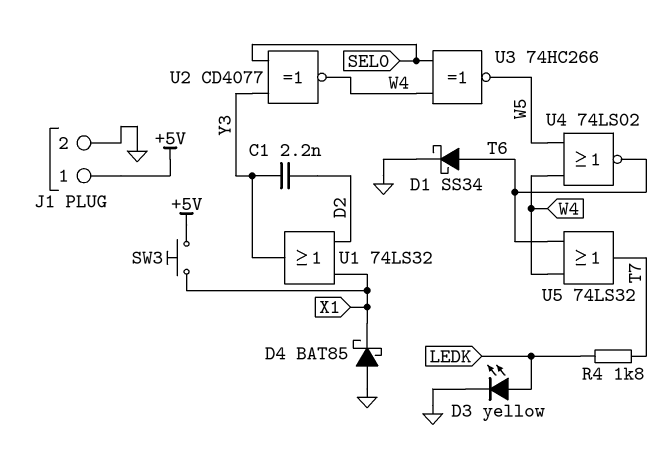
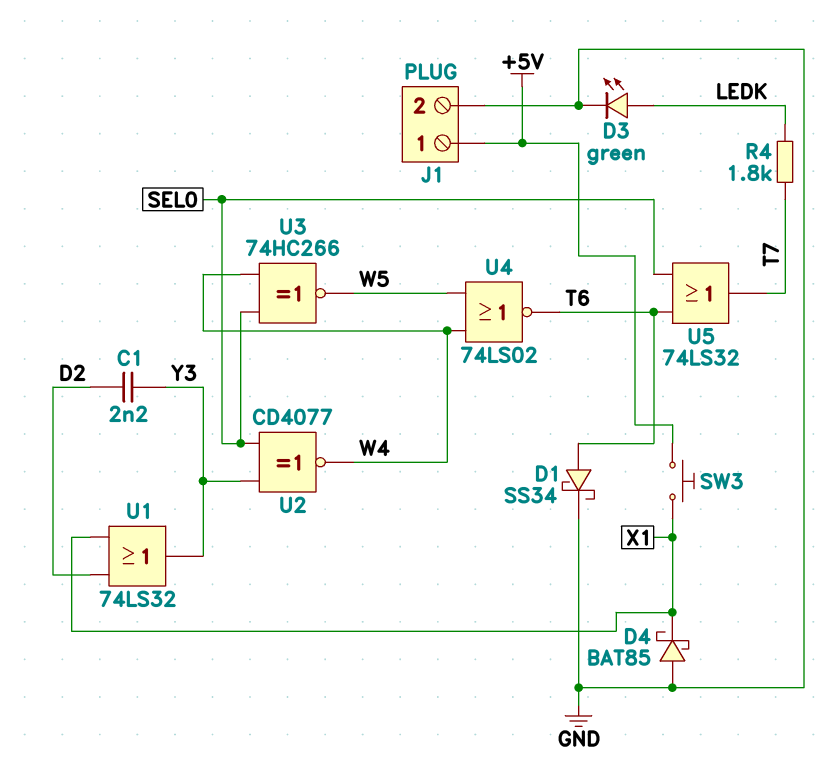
D3: LED yellow (A LEDK, K GND) -> LED green (A LEDK, K GND)
U5: OR 74LS32 (in T6, in W4, out T7) -> OR 74LS32 (in SEL0, in T6, out T7)

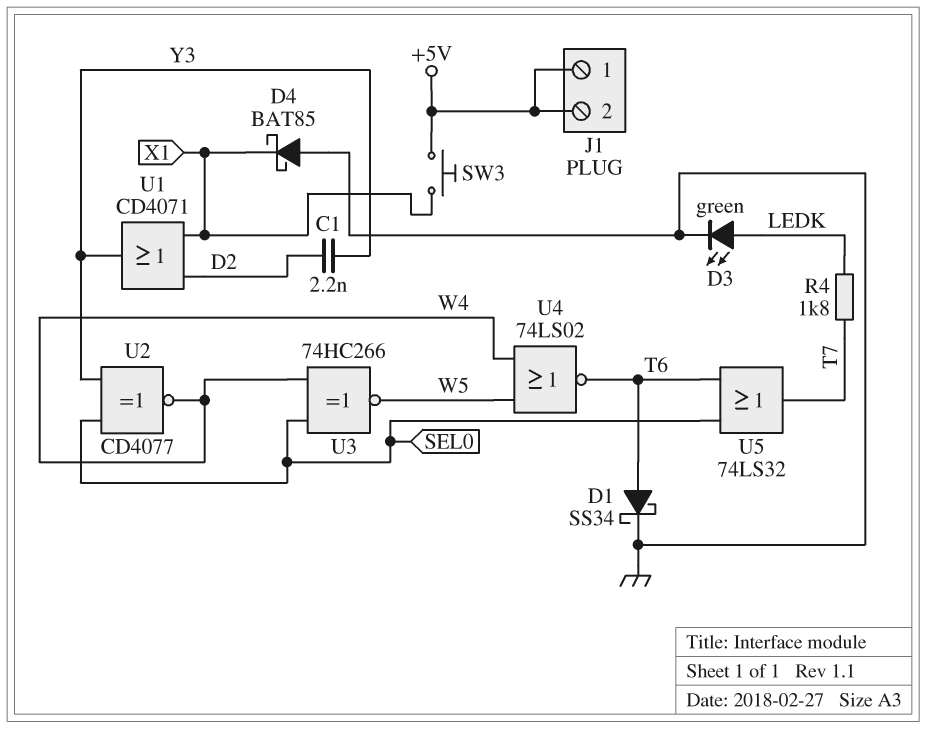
J1 pin 2: GND -> +5V
U1: OR 74LS32 (in D2, in X1, out Y3) -> OR CD4071 (in D2, in X1, out Y3)

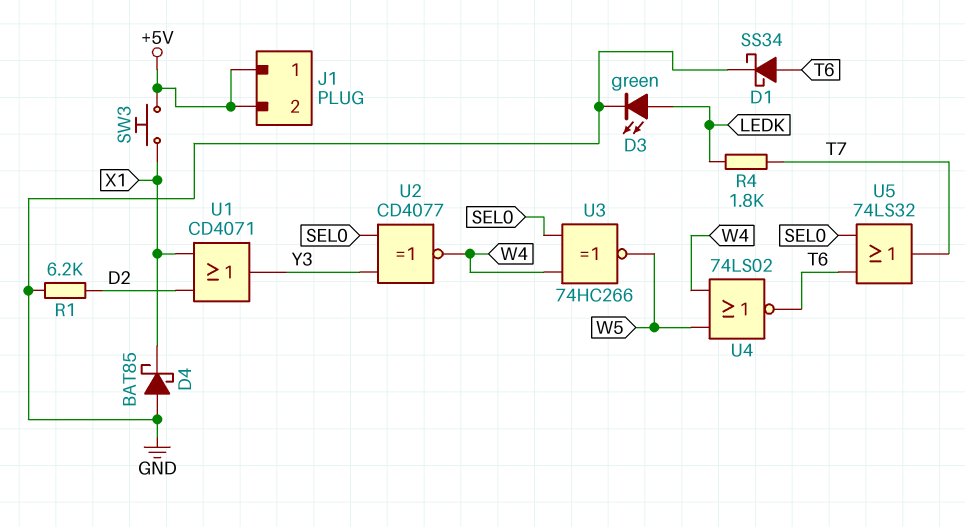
C1: 2.2nF (D2, Y3) -> none
R1: none -> 6.2k (D2, GND)

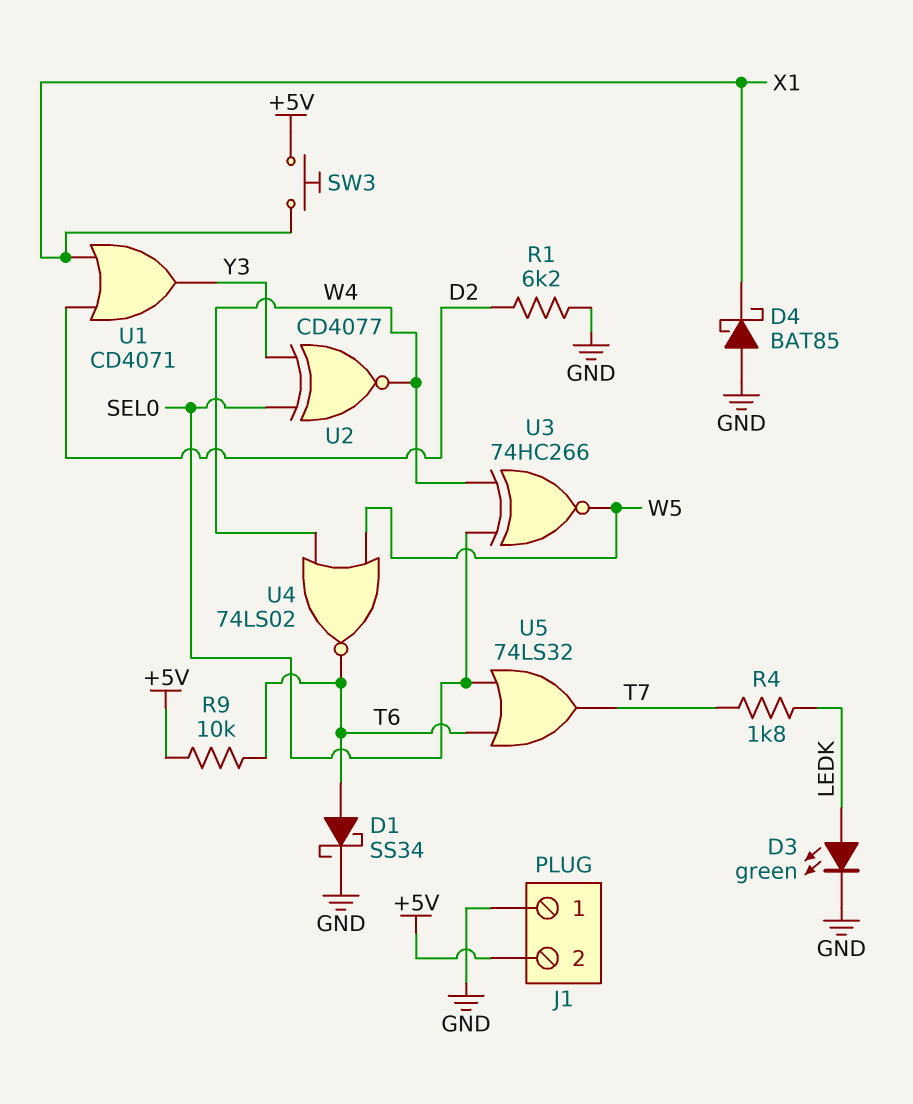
J1 pin 1: +5V -> GND
R9: none -> 10k (+5V, T6)

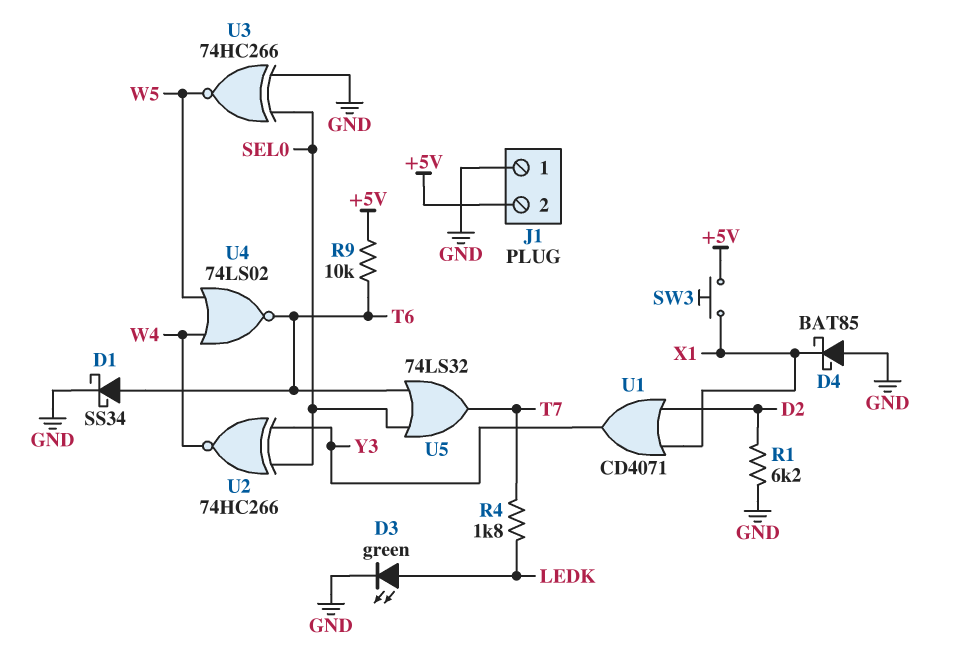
U2: XNOR CD4077 (in SEL0, in Y3, out W4) -> XNOR 74HC266 (in SEL0, in Y3, out W4)
U3: XNOR 74HC266 (in SEL0, in W4, out W5) -> XNOR 74HC266 (in GND, in SEL0, out W5)

